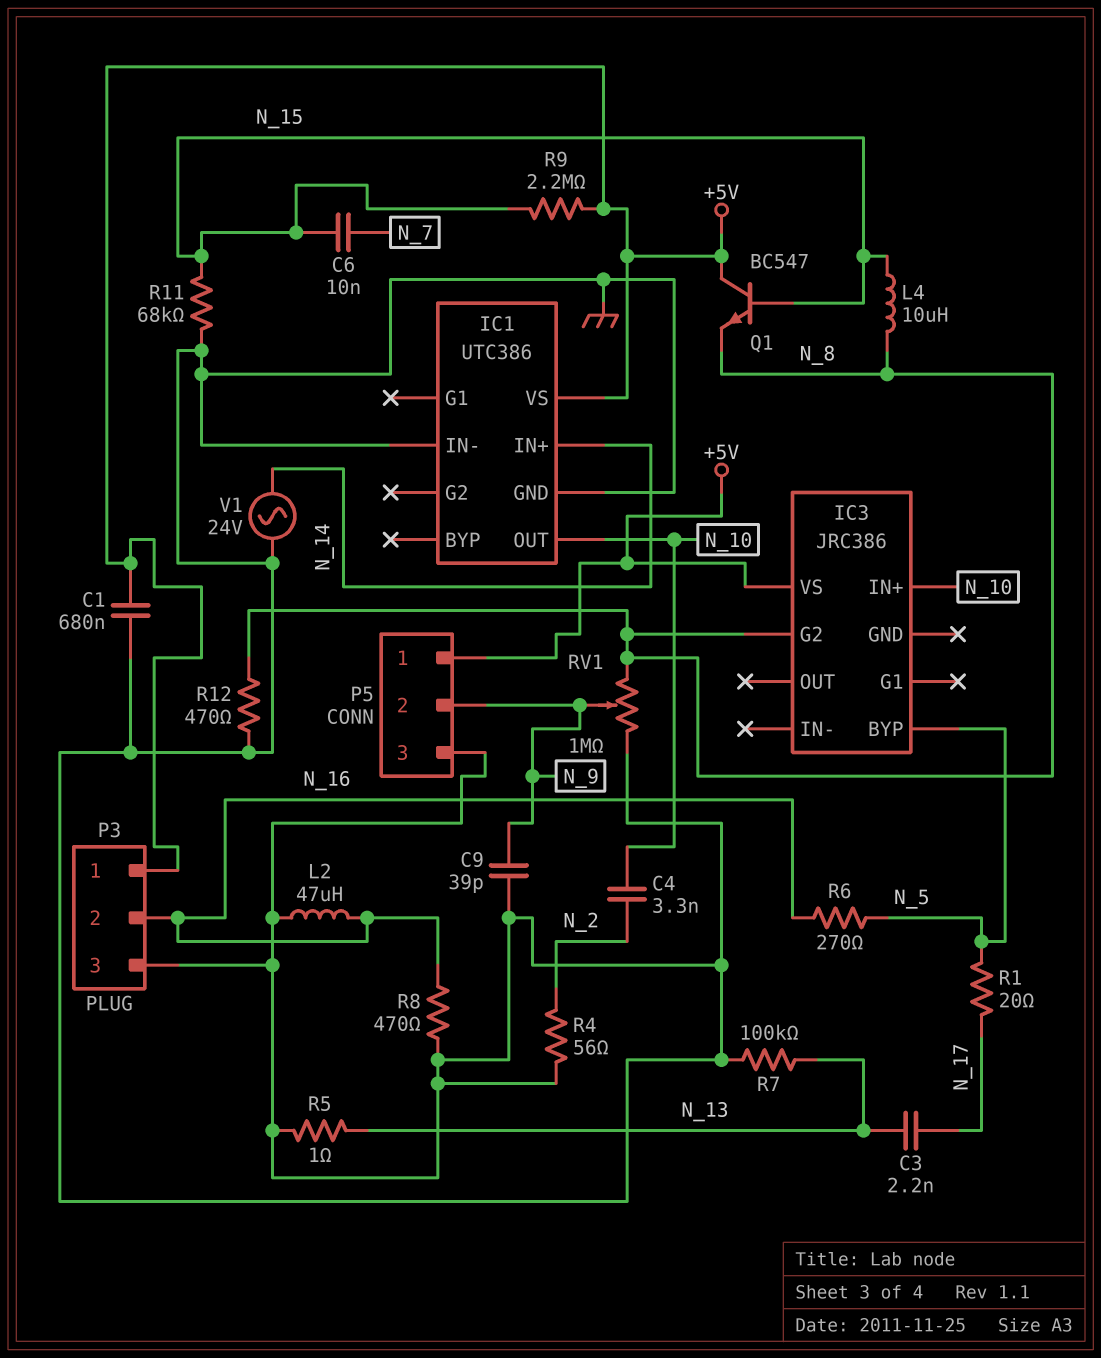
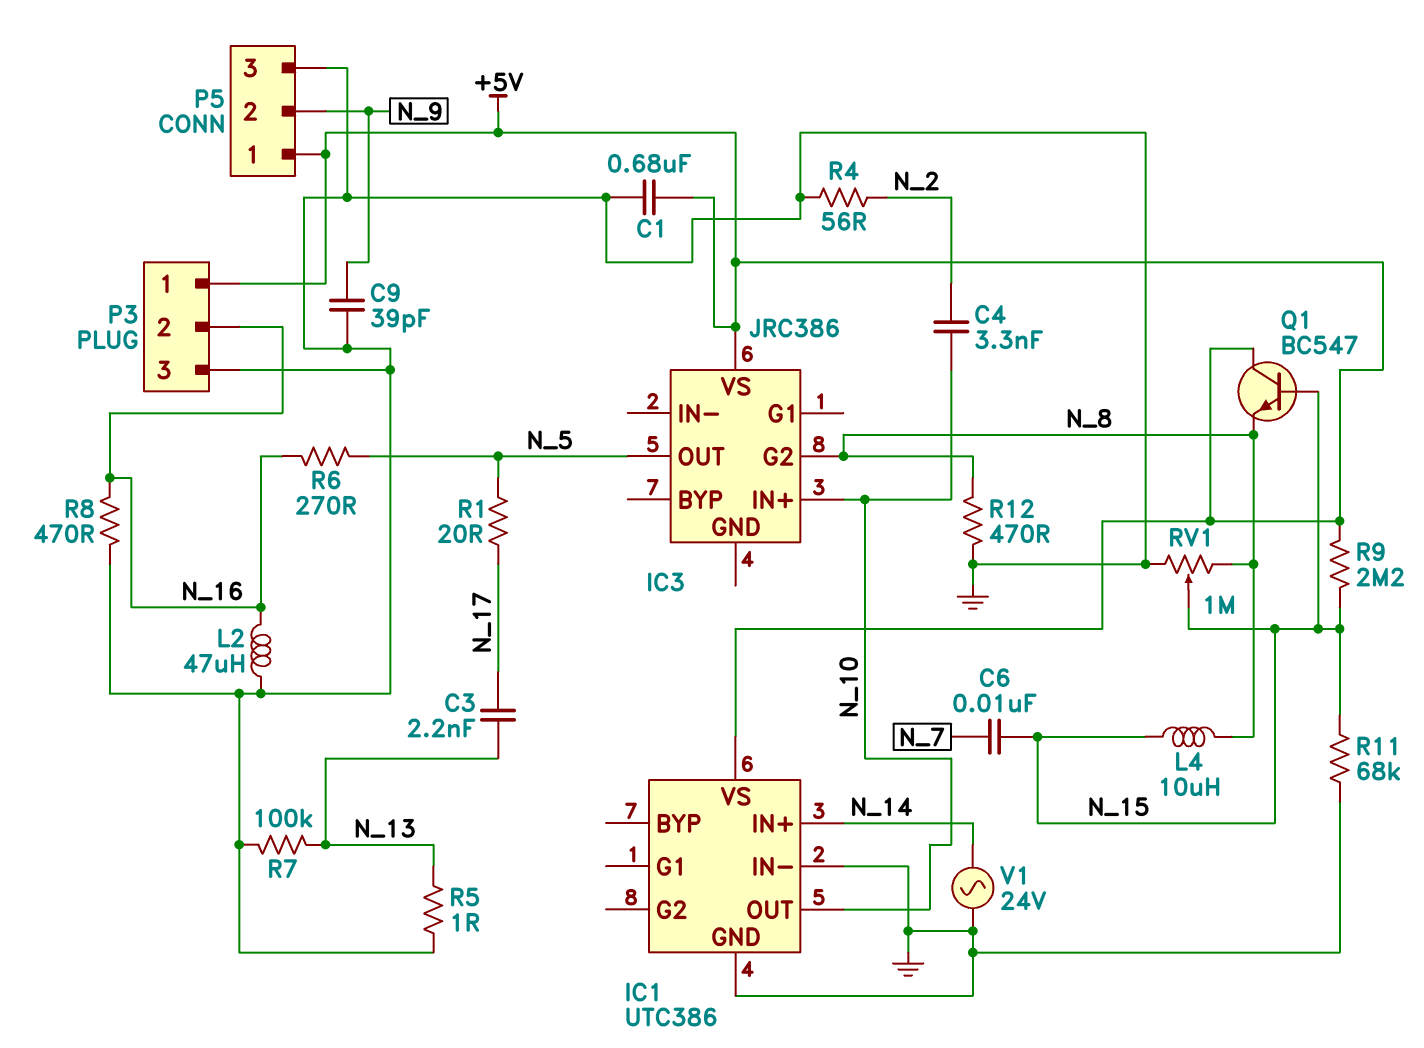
IC3 pin BYP: N_5 -> none
IC3 pin OUT: none -> N_5
RV1: 1M (GND, N_8, wiper N_9) -> 1M (GND, N_8, wiper N_15)

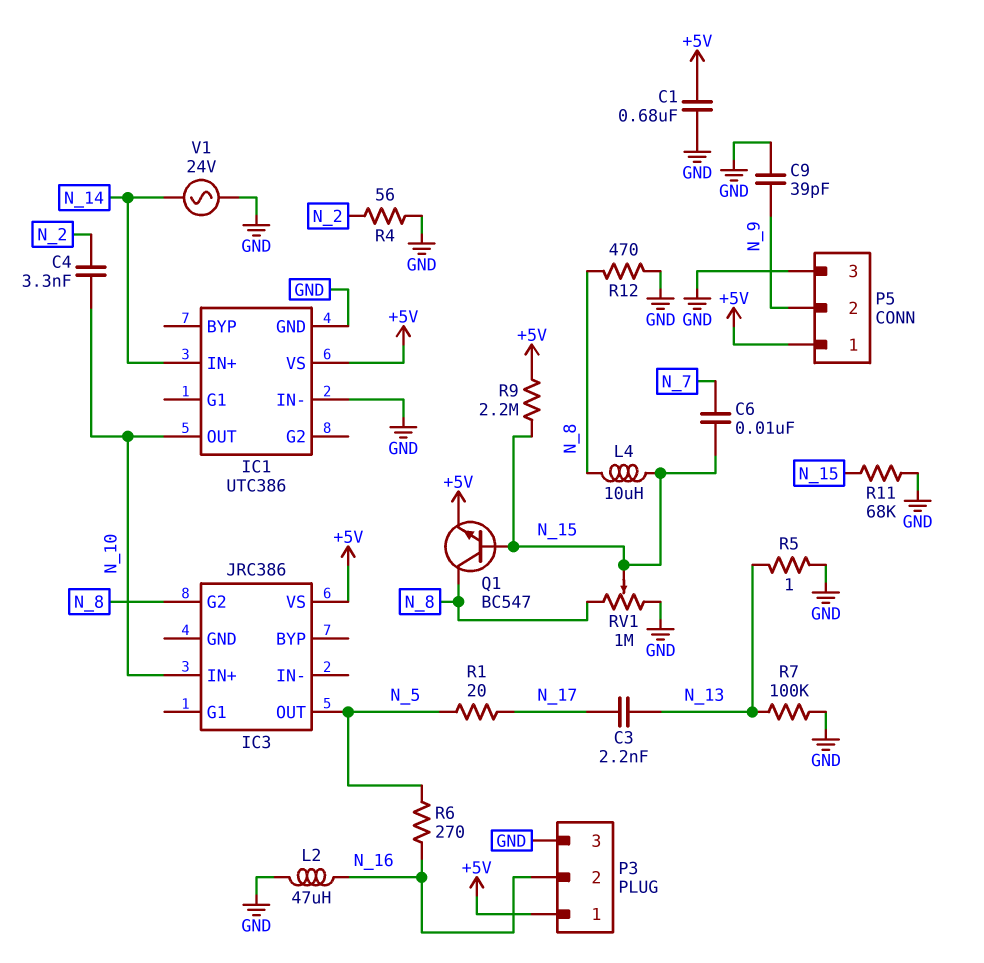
Q1: NPN BC547 (B N_15, C +5V, E N_8) -> NPN BC547 (B N_15, C N_8, E +5V)
R8: 470 (GND, N_16) -> none

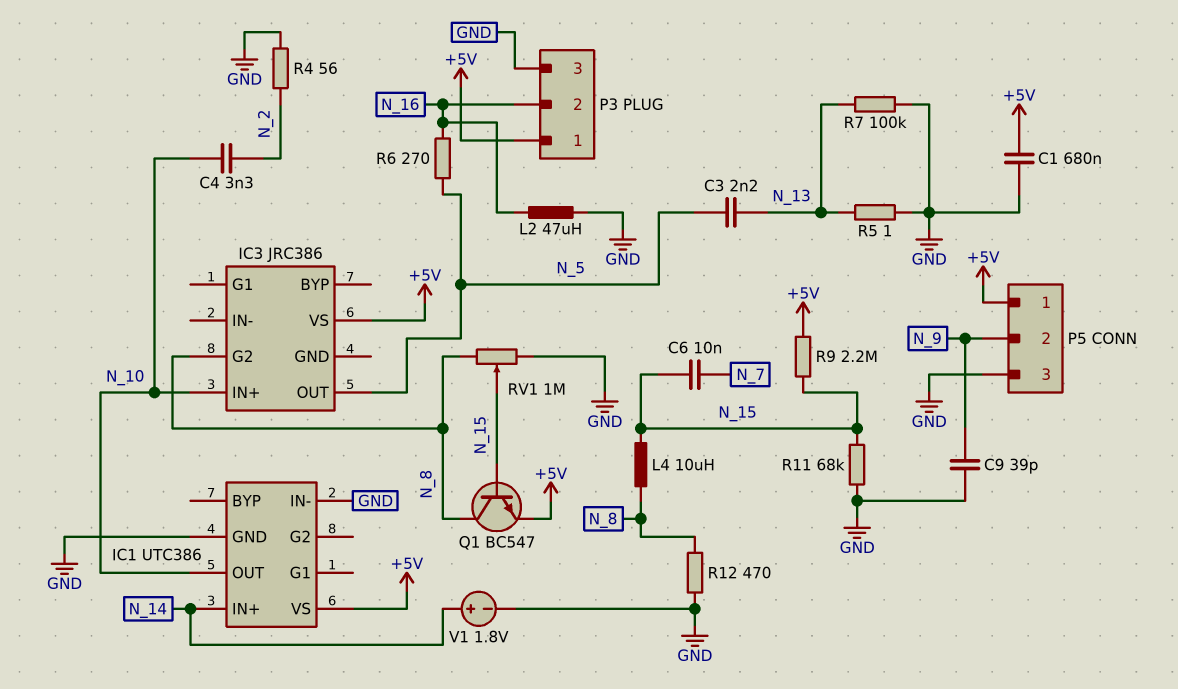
C3: 2.2nF (N_13, N_17) -> 2.2nF (N_5, N_13)
R1: 20 (N_5, N_17) -> none
V1: AC 24V (GND, N_14) -> 1.8V (plus N_14, minus GND)

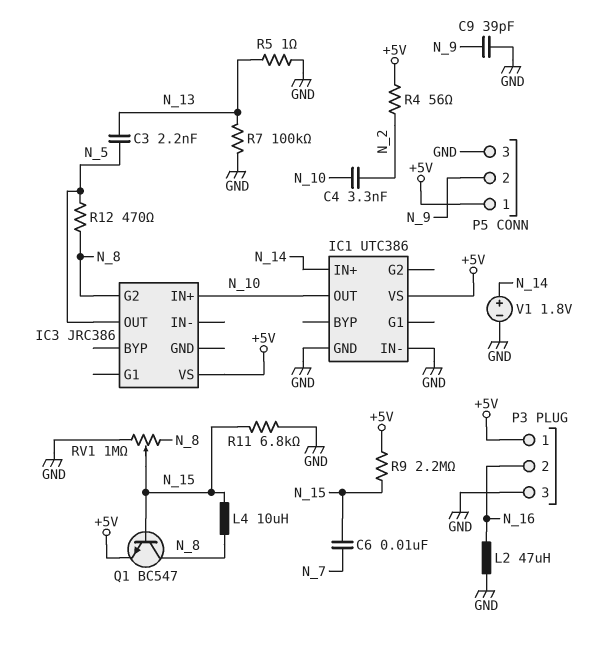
C1: 680nF (+5V, GND) -> none
R4: 56 (GND, N_2) -> 56 (+5V, N_2)
R6: 270 (N_5, N_16) -> none
R11: 68k (GND, N_15) -> 6.8k (GND, N_15)
R12: 470 (GND, N_8) -> 470 (N_5, N_8)

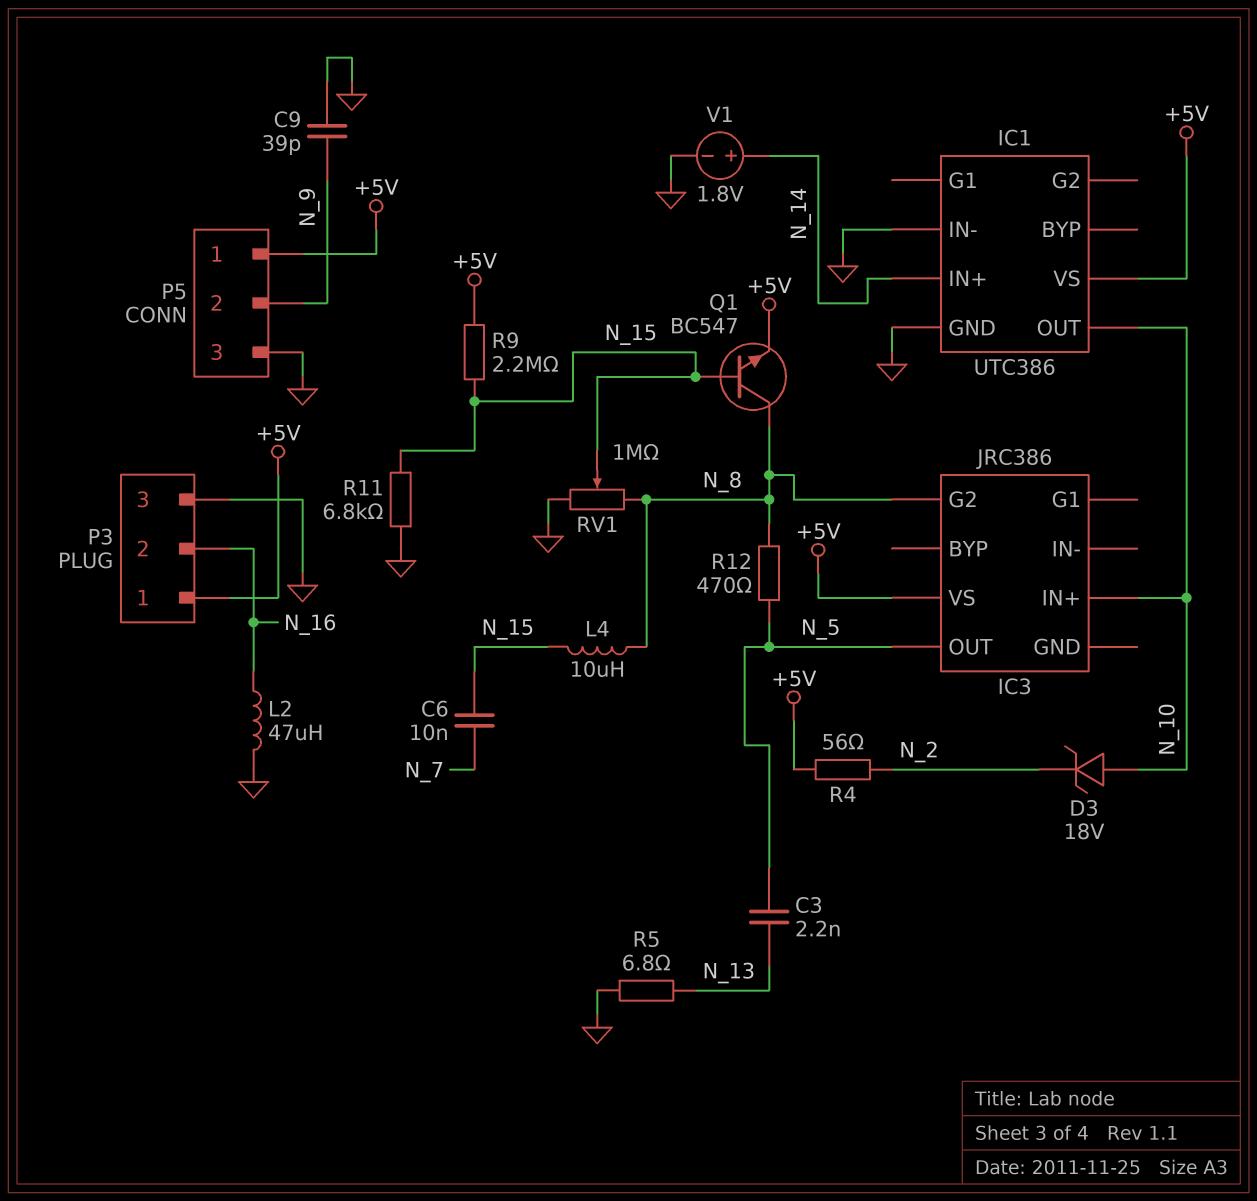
C4: 3.3nF (N_2, N_10) -> none
D3: none -> zener 18V (A N_10, K N_2)
R5: 1 (GND, N_13) -> 6.8 (GND, N_13)
R7: 100k (GND, N_13) -> none

